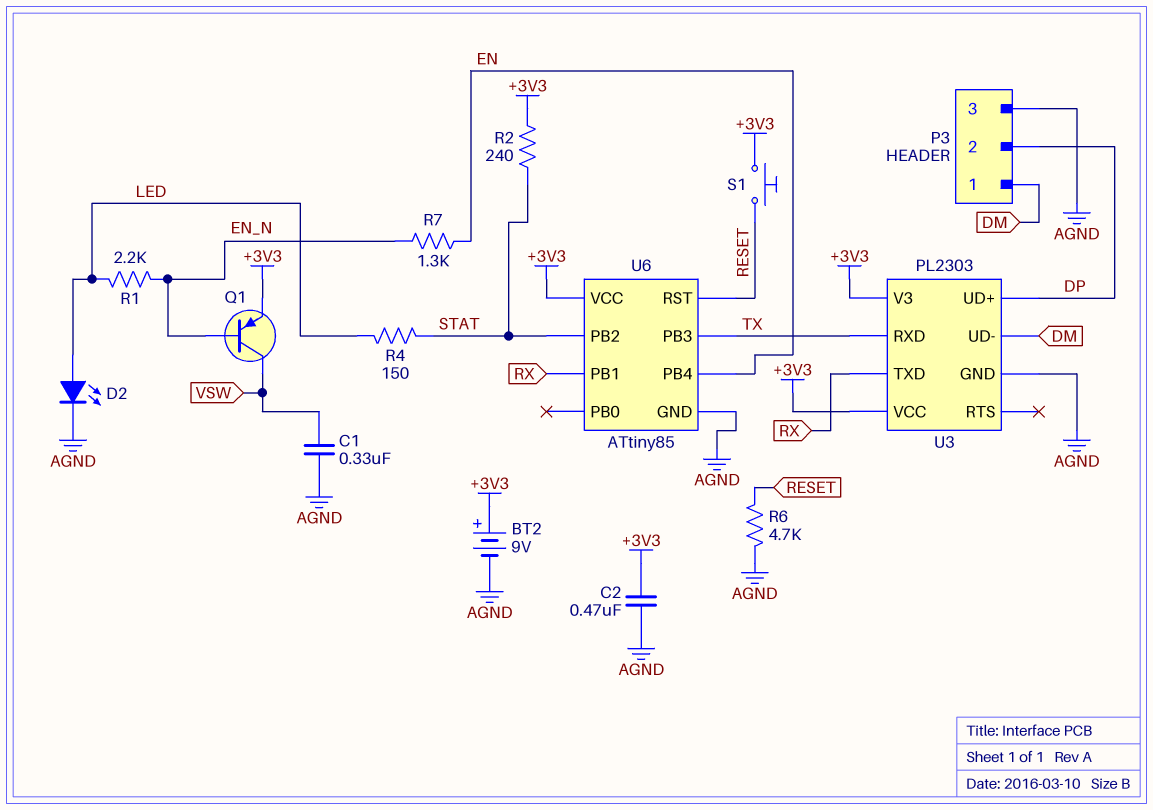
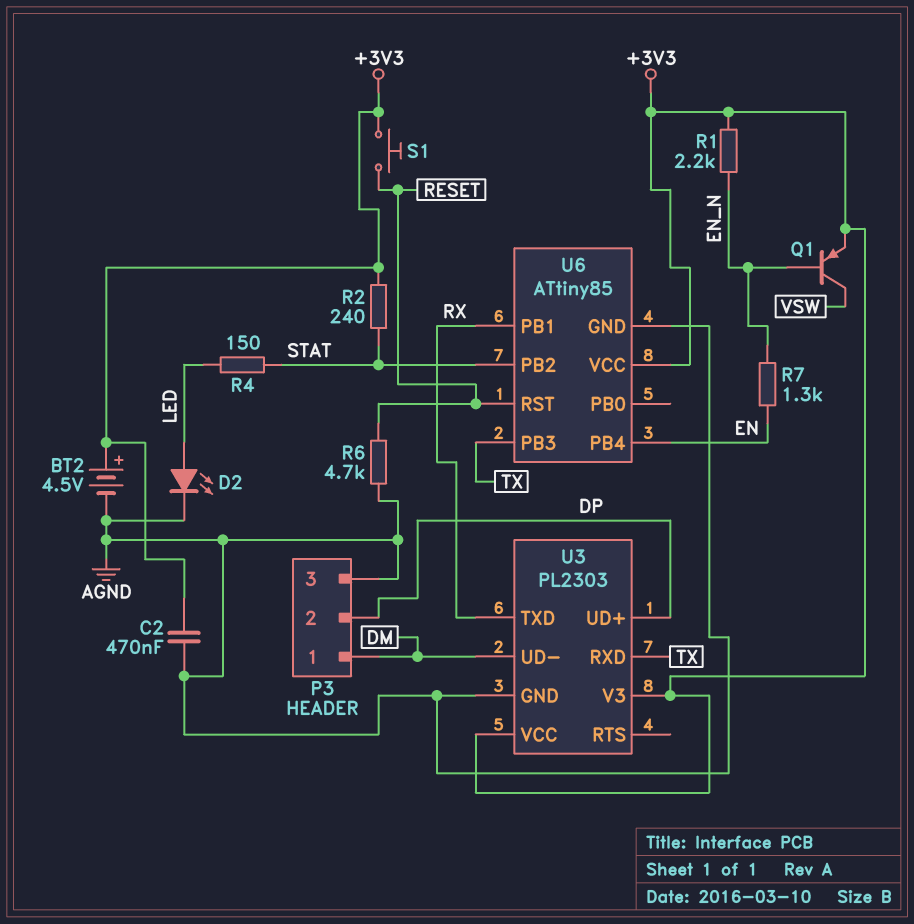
BT2: 9V (plus +3V3, minus AGND) -> 4.5V (plus +3V3, minus AGND)
C1: 330nF (AGND, VSW) -> none
R1: 2.2k (EN_N, LED) -> 2.2k (+3V3, EN_N)

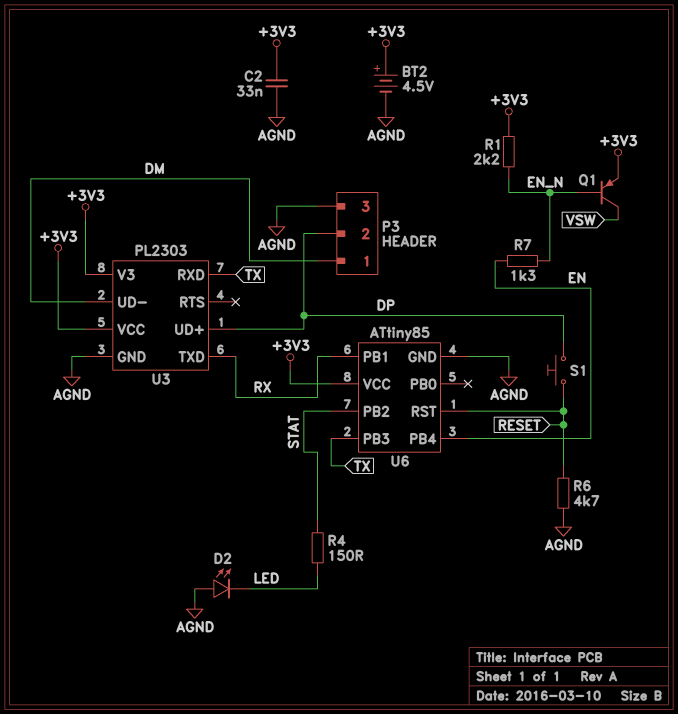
C2: 470nF (+3V3, AGND) -> 33nF (+3V3, AGND)
D2: LED (A LED, K AGND) -> LED (A AGND, K LED)
R2: 240 (+3V3, STAT) -> none
S1: button (+3V3, RESET) -> button (DP, RESET)

